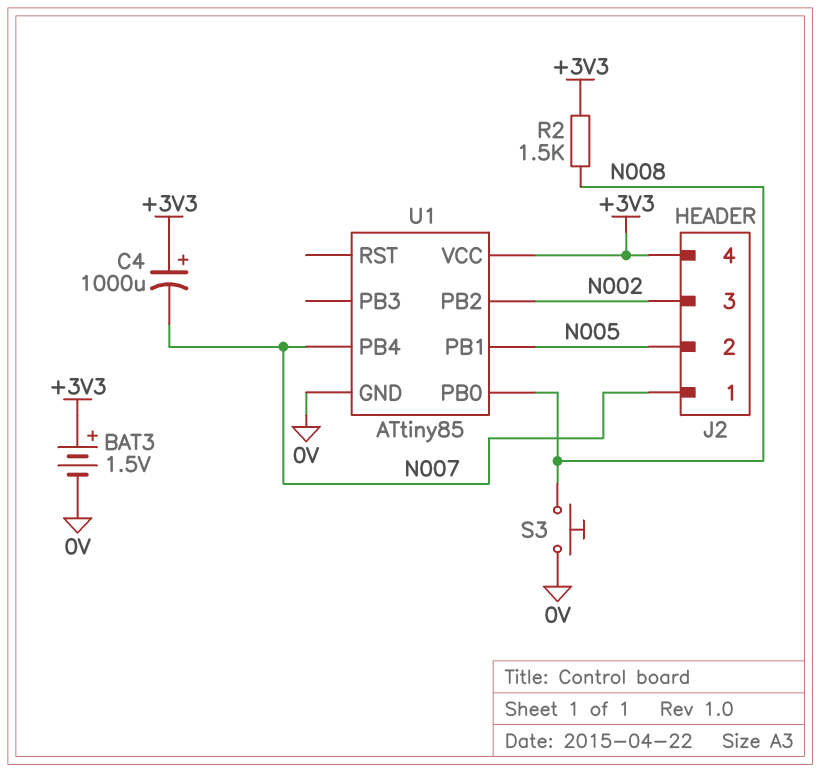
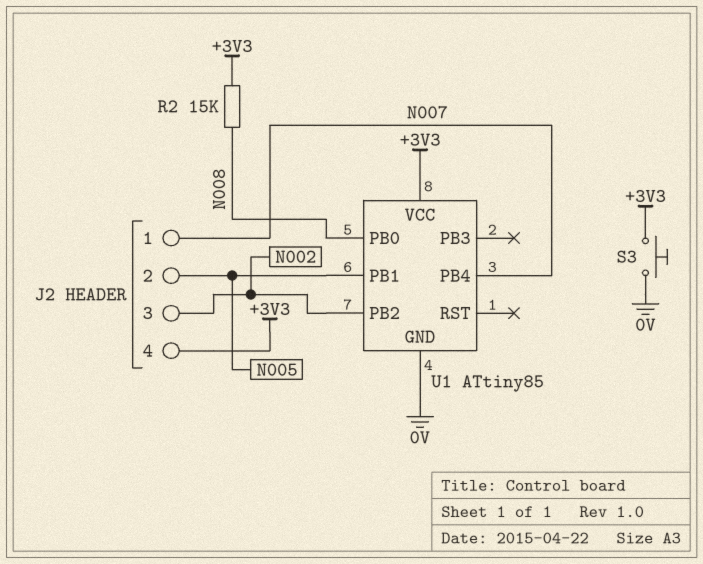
BAT3: 1.5V (plus +3V3, minus 0V) -> none
C4: 1000uF (plus +3V3, minus N007) -> none
R2: 1.5k (+3V3, N008) -> 15k (+3V3, N008)
S3: button (0V, N008) -> button (+3V3, 0V)

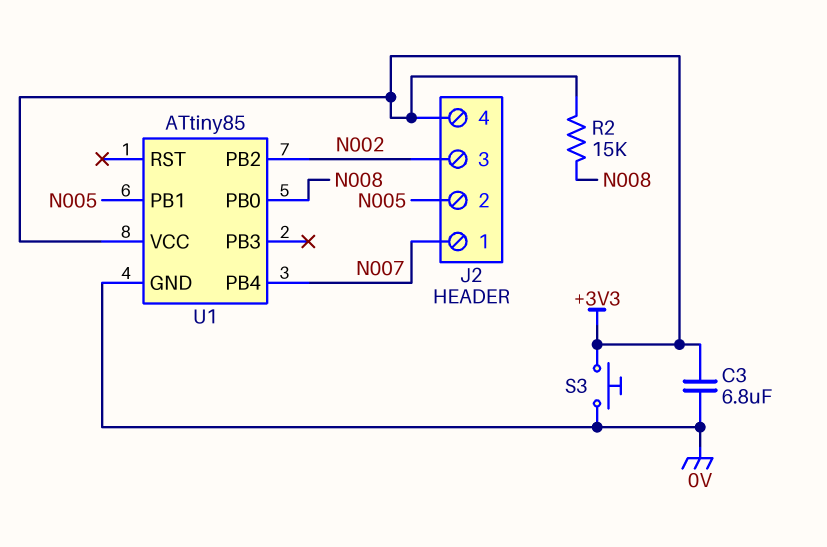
C3: none -> 6.8uF (+3V3, 0V)

